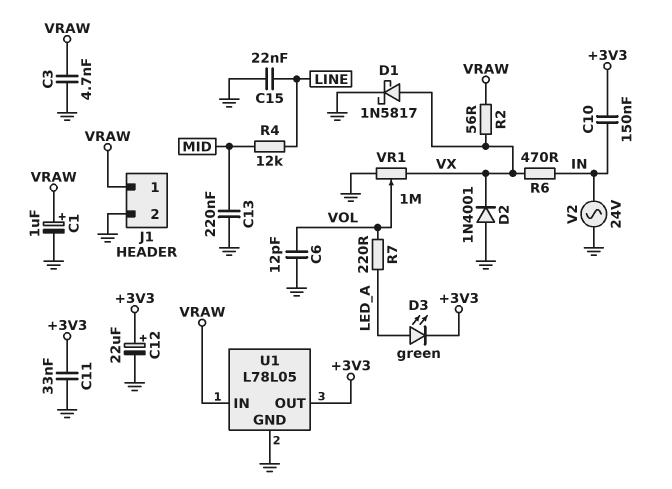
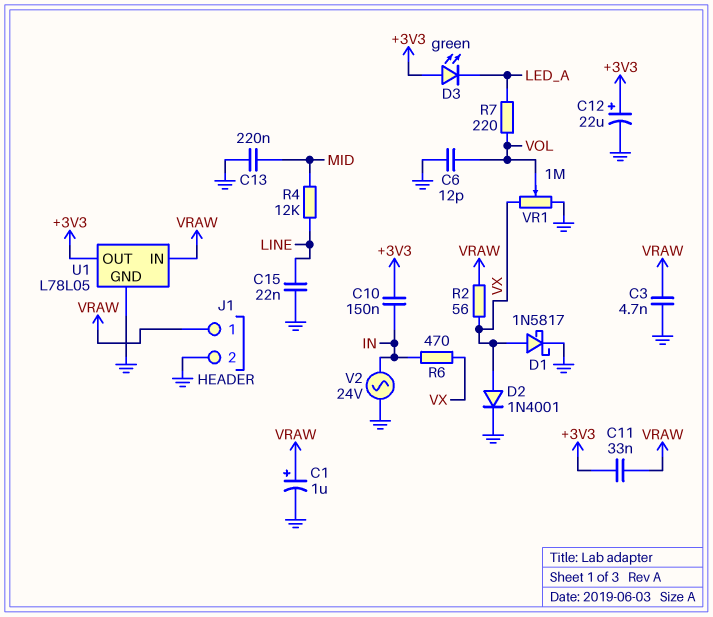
C11: 33nF (+3V3, GND) -> 33nF (+3V3, VRAW)
D2: diode 1N4001 (A GND, K VX) -> diode 1N4001 (A VX, K GND)
D3: LED green (A LED_A, K +3V3) -> LED green (A +3V3, K LED_A)

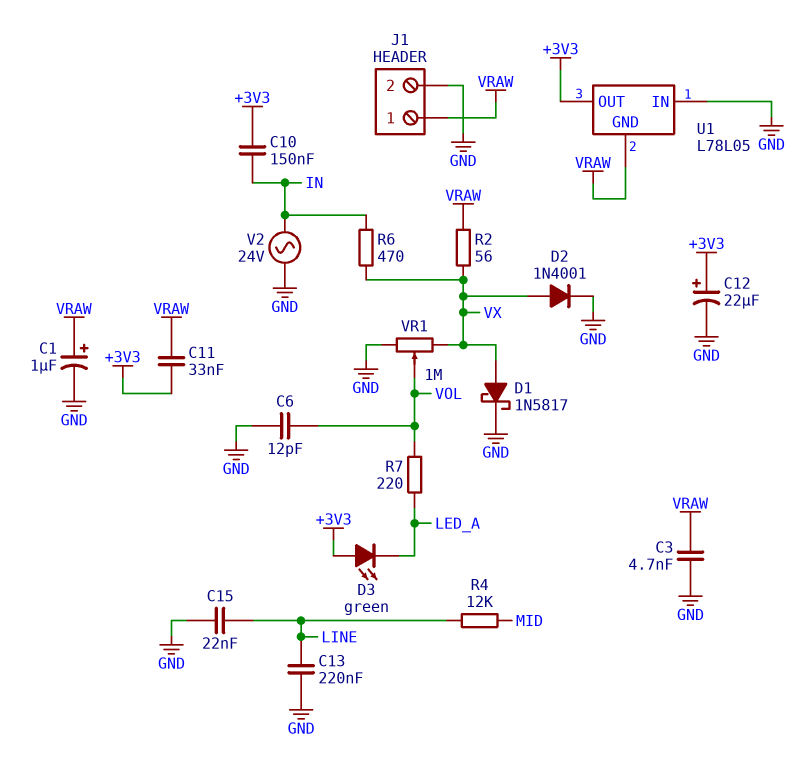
C13: 220nF (GND, MID) -> 220nF (GND, LINE)
U1 pin GND: GND -> VRAW
U1 pin IN: VRAW -> GND

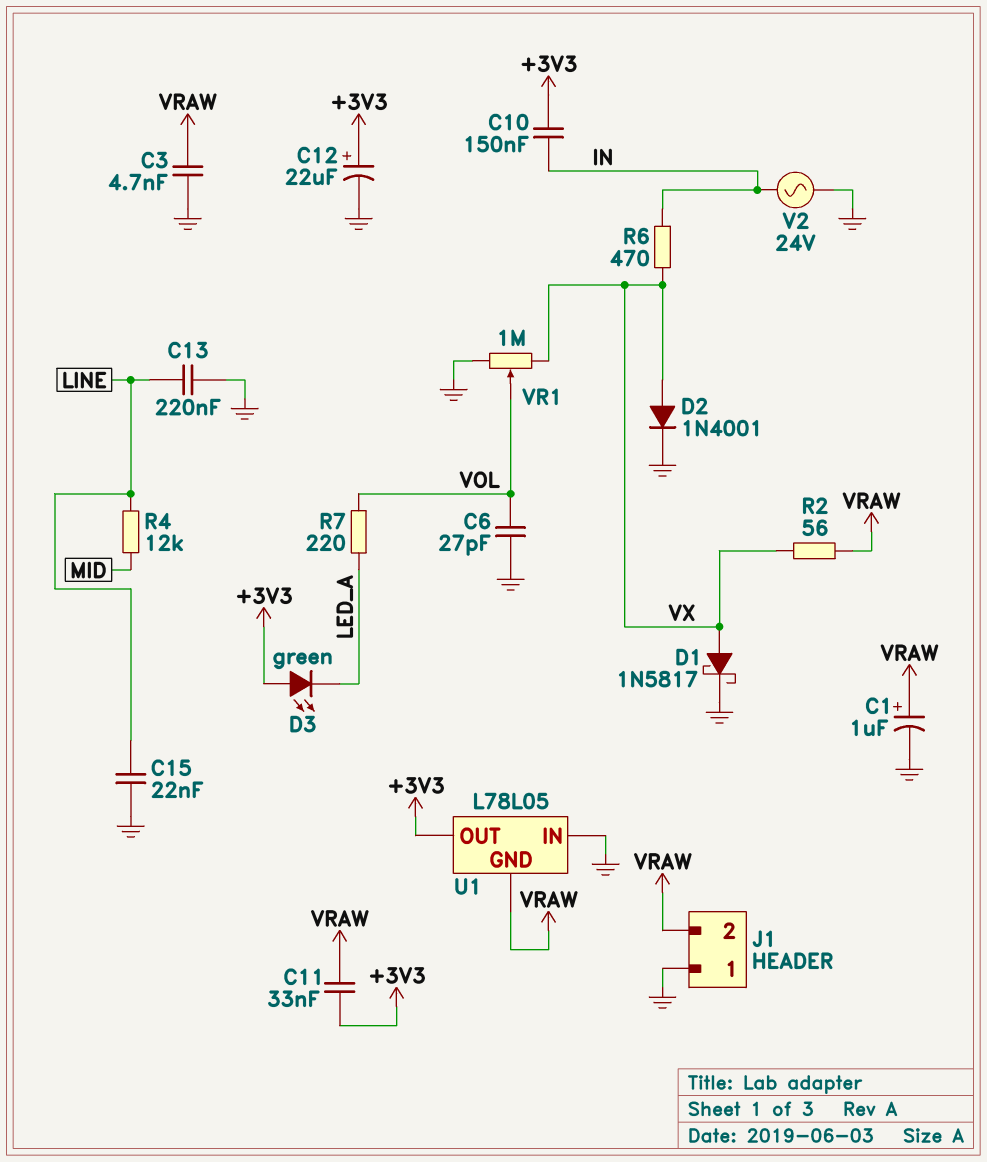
C6: 12pF (GND, VOL) -> 27pF (GND, VOL)
J1 pin 1: VRAW -> GND
J1 pin 2: GND -> VRAW

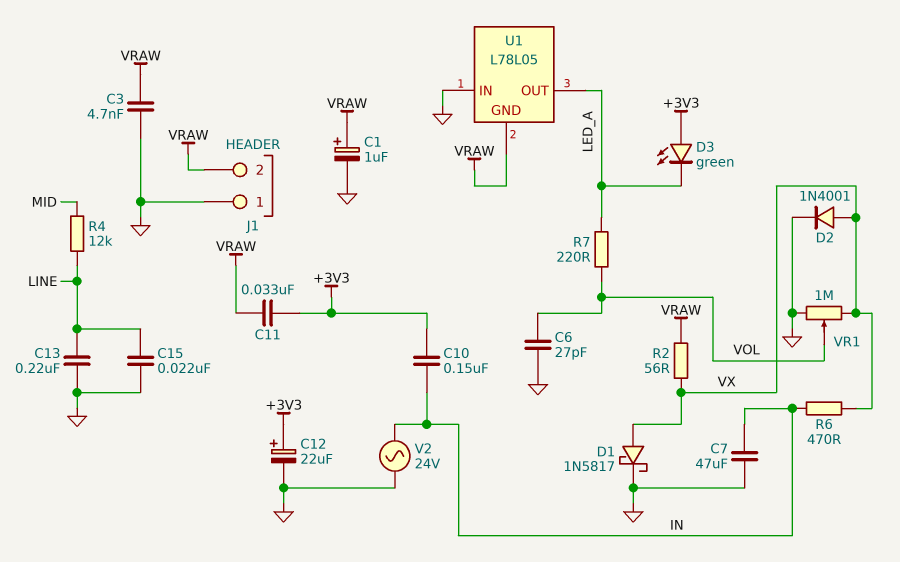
C7: none -> 47uF (GND, IN)
U1 pin OUT: +3V3 -> LED_A

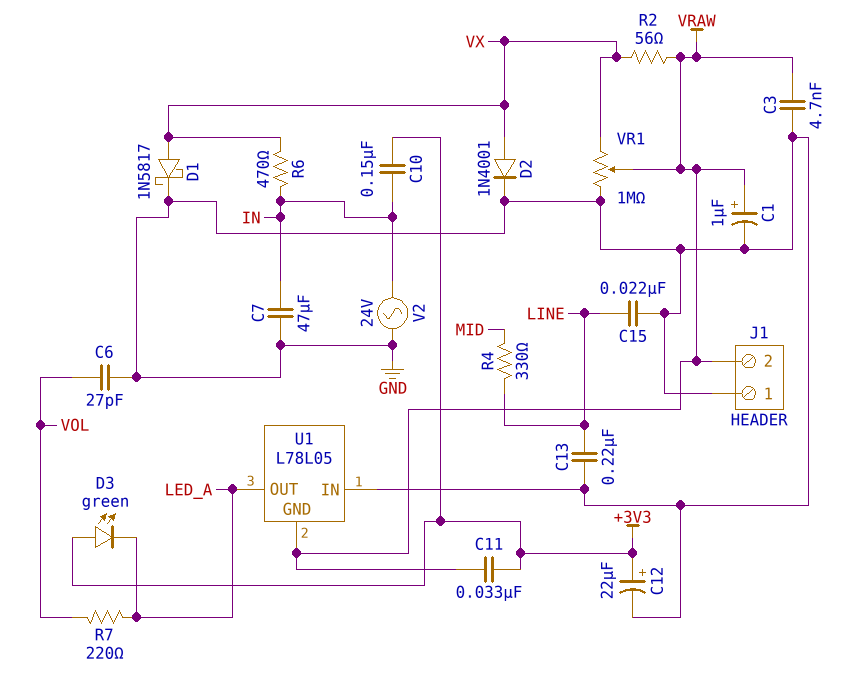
R4: 12k (LINE, MID) -> 330 (LINE, MID)
VR1: 1M (GND, VX, wiper VOL) -> 1M (GND, VX, wiper VRAW)

